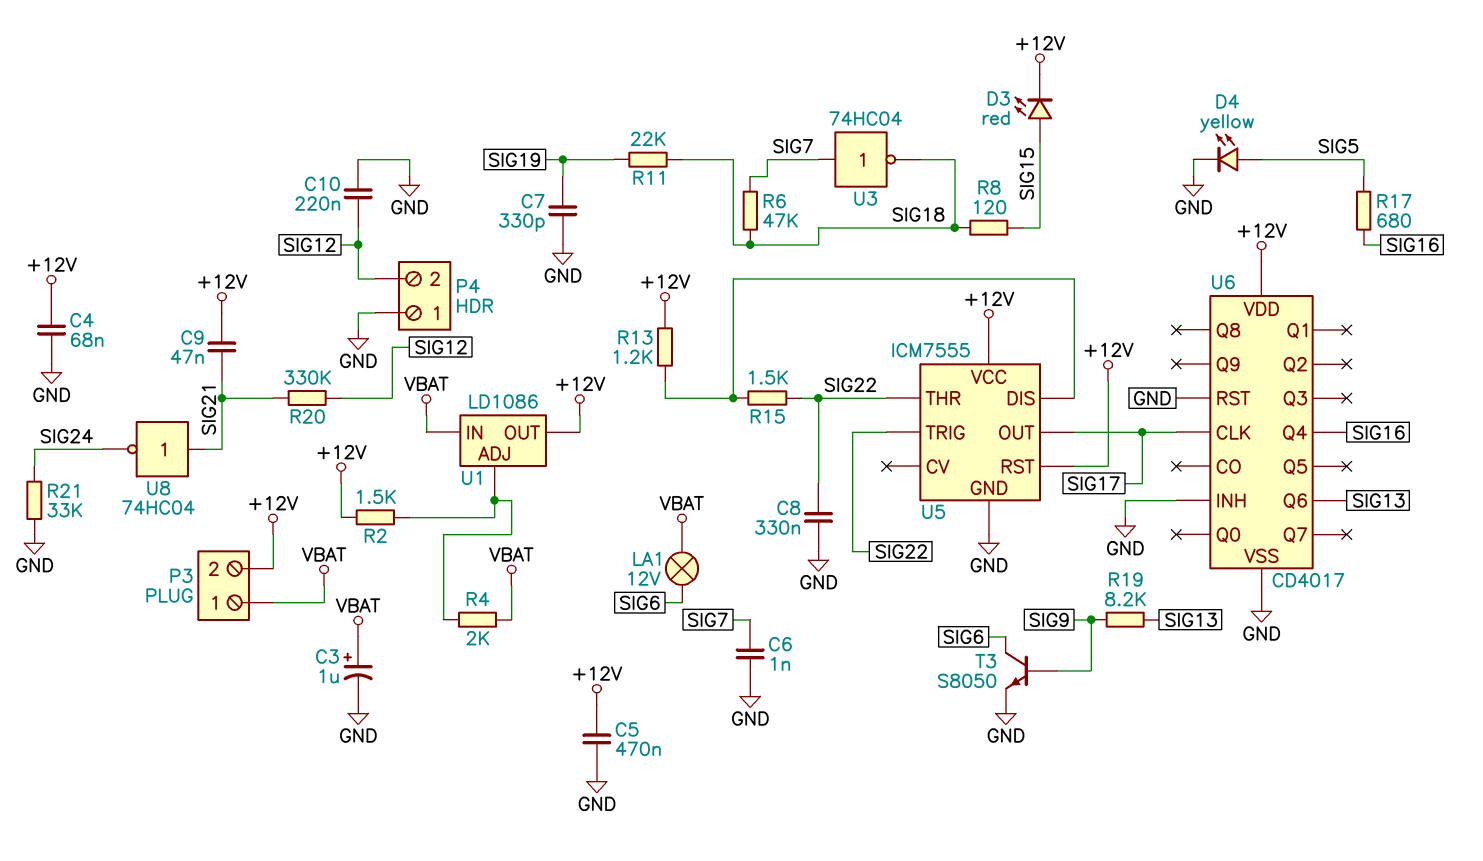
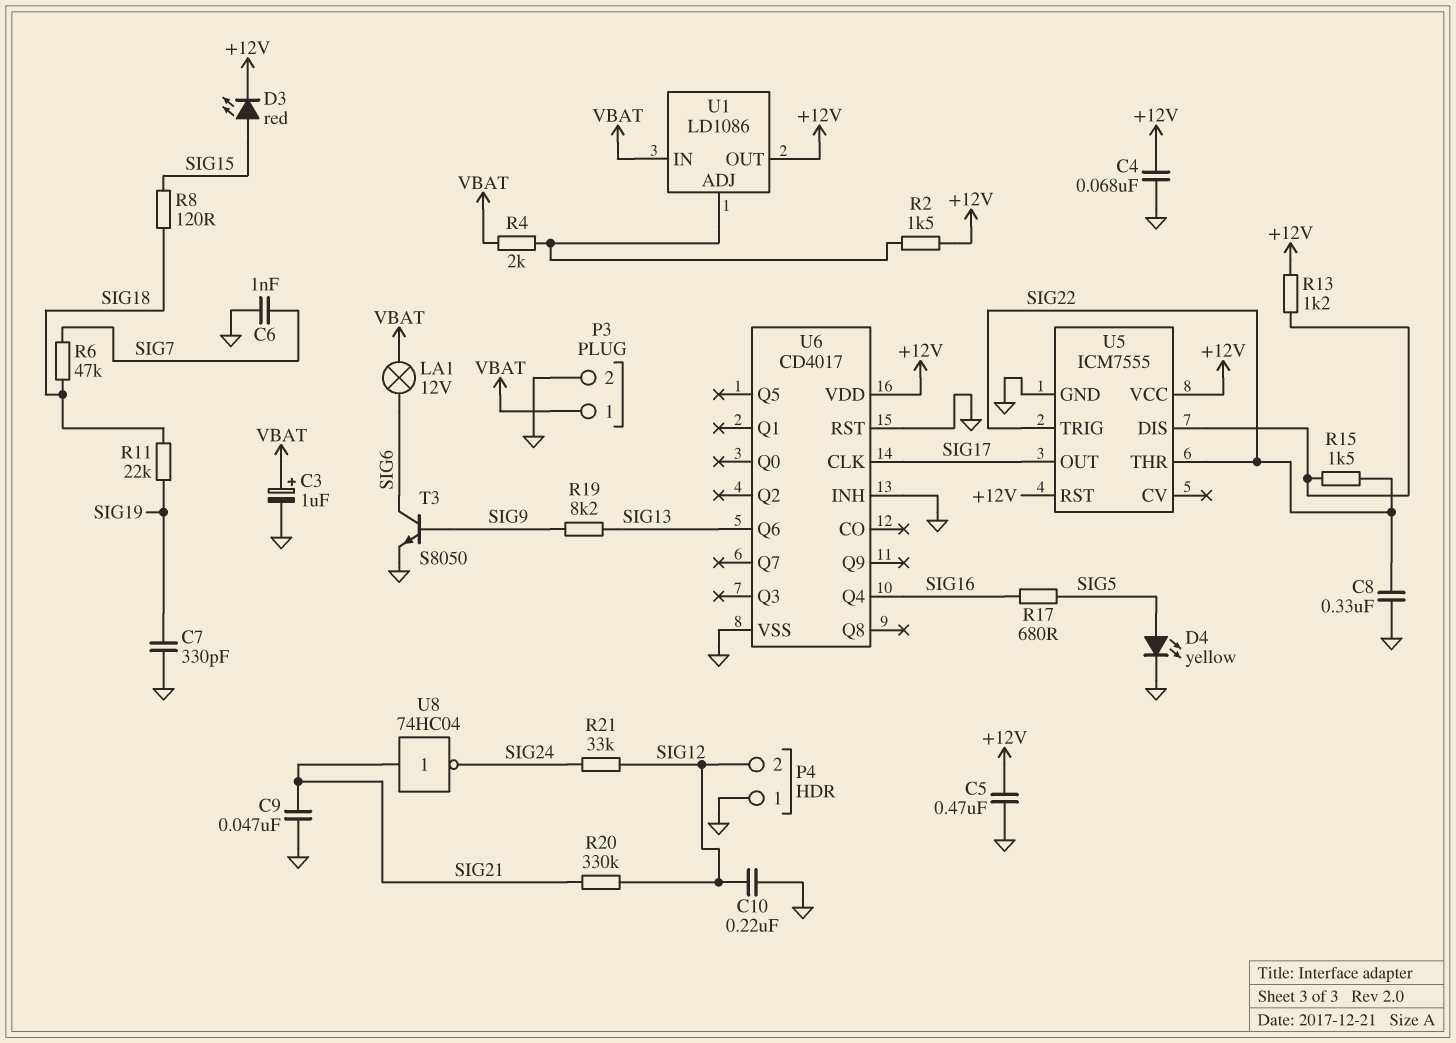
C9: 47nF (+12V, SIG21) -> 47nF (GND, SIG21)
P3 pin 2: +12V -> GND
R21: 33k (GND, SIG24) -> 33k (SIG12, SIG24)
U3: NOT 74HC04 (in SIG7, out SIG18) -> none

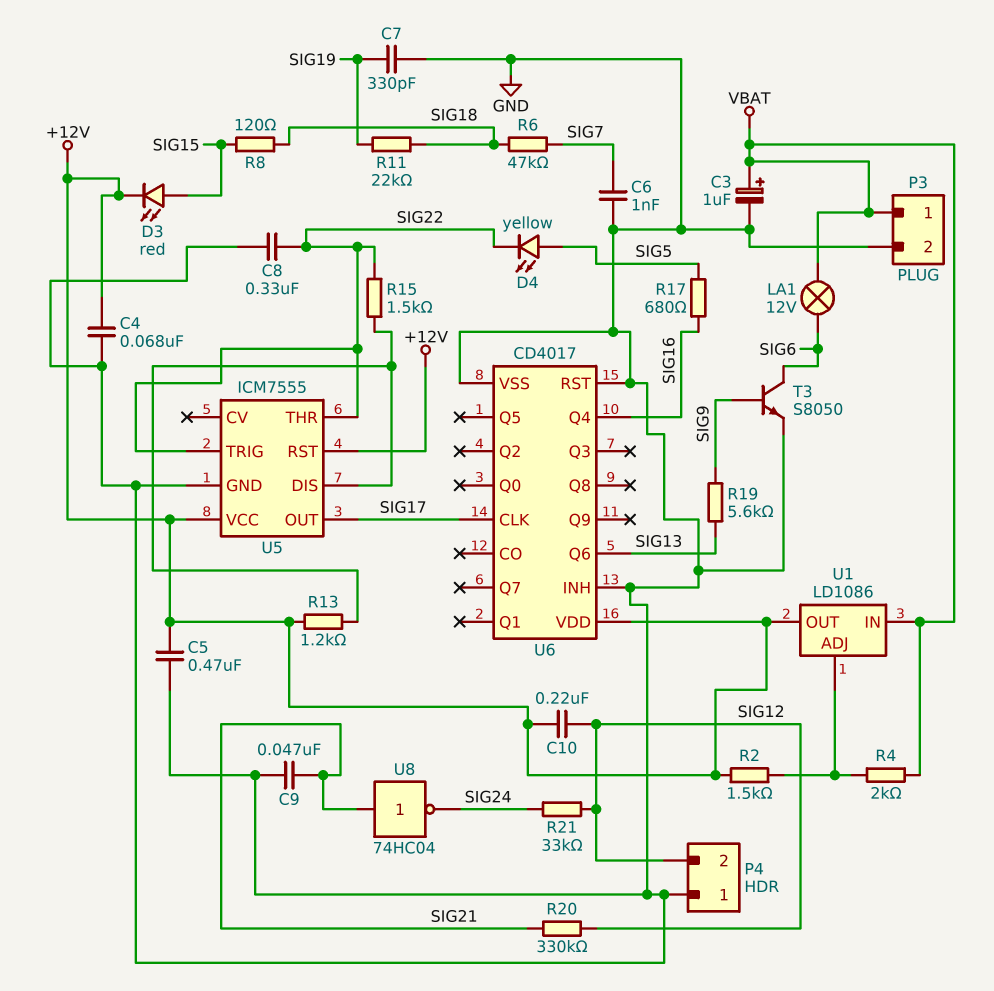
C10: 220nF (GND, SIG12) -> 220nF (+12V, SIG12)
D4: LED yellow (A SIG5, K GND) -> LED yellow (A SIG5, K SIG22)
R19: 8.2k (SIG9, SIG13) -> 5.6k (SIG9, SIG13)

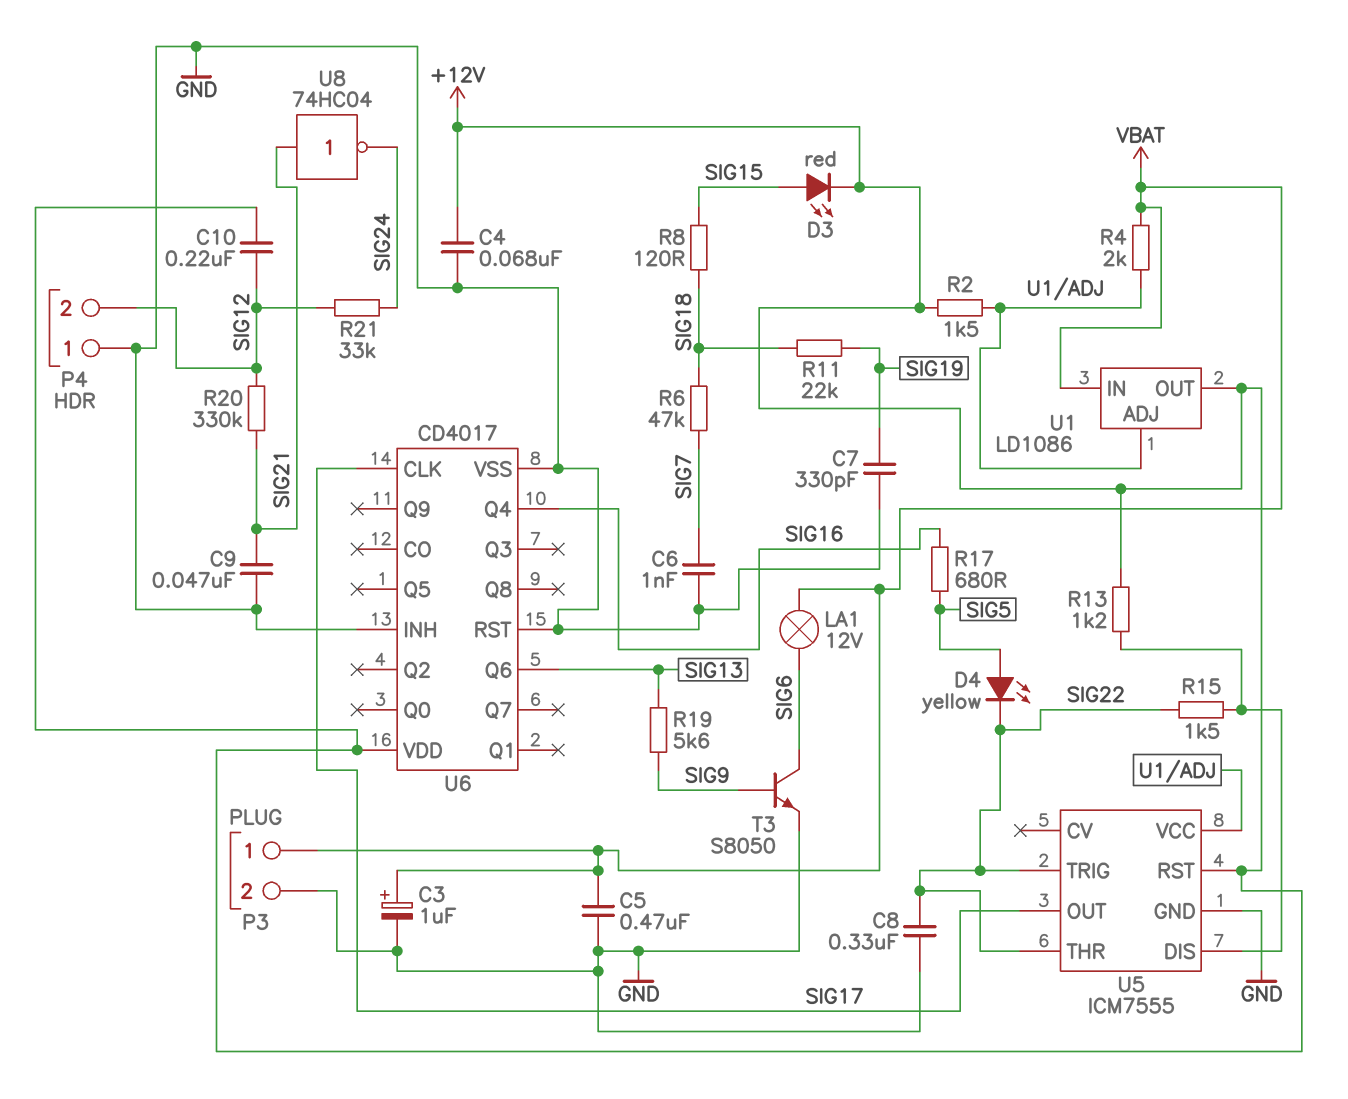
C5: 470nF (+12V, GND) -> 470nF (GND, VBAT)
U5 pin VCC: +12V -> U1/ADJ

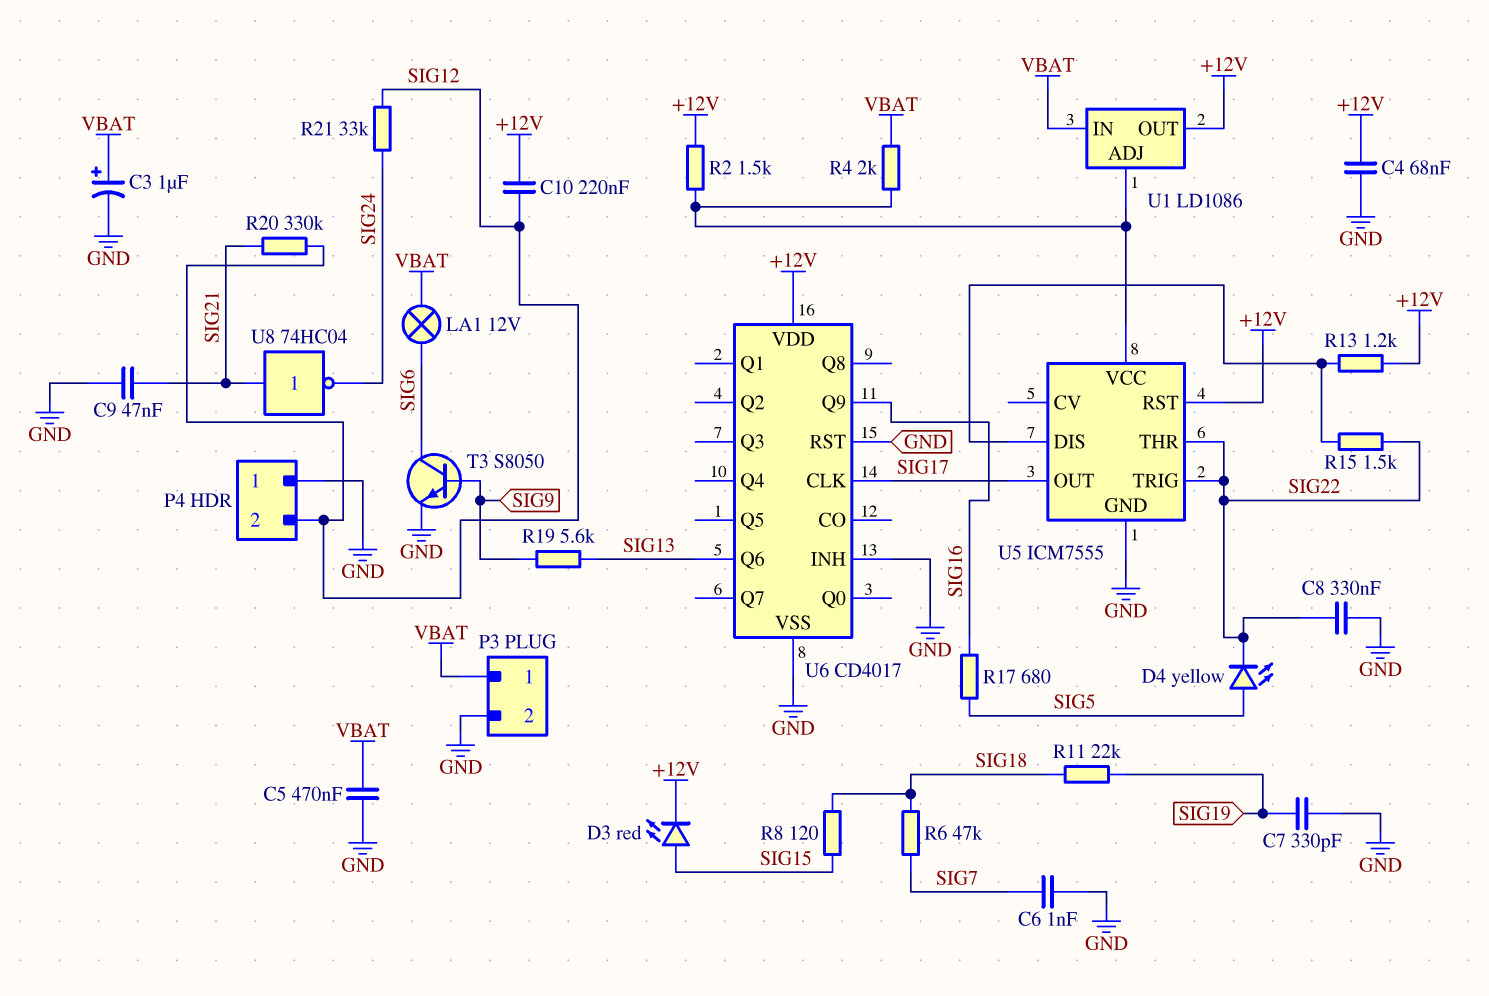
U6 pin Q4: SIG16 -> none
U6 pin Q9: none -> SIG16

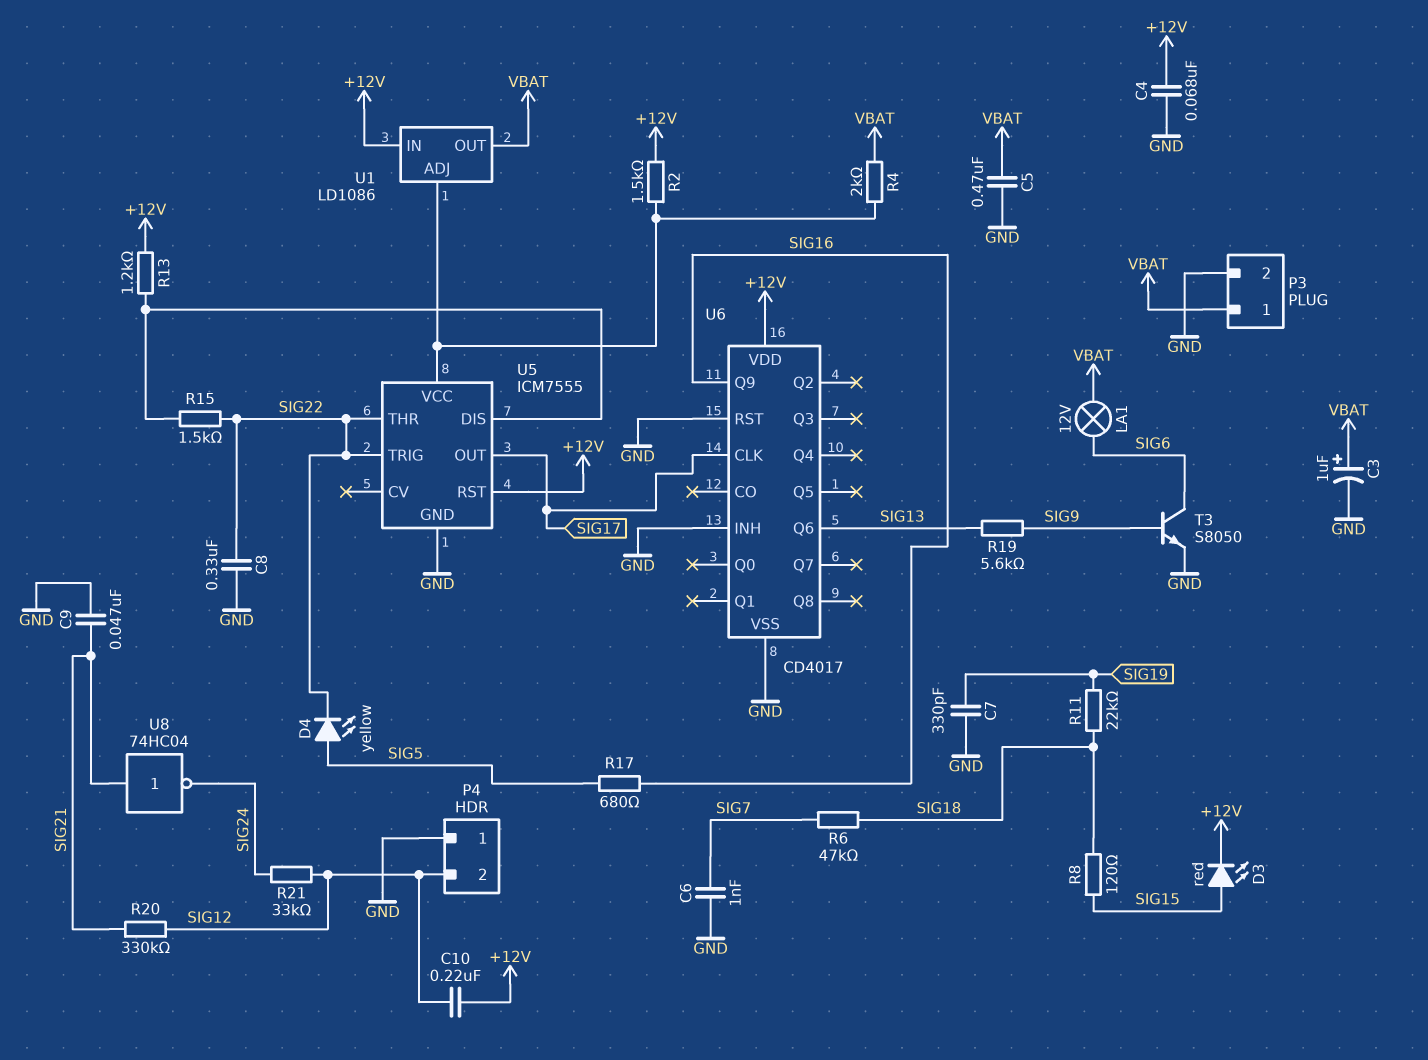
U1 pin IN: VBAT -> +12V
U1 pin OUT: +12V -> VBAT

